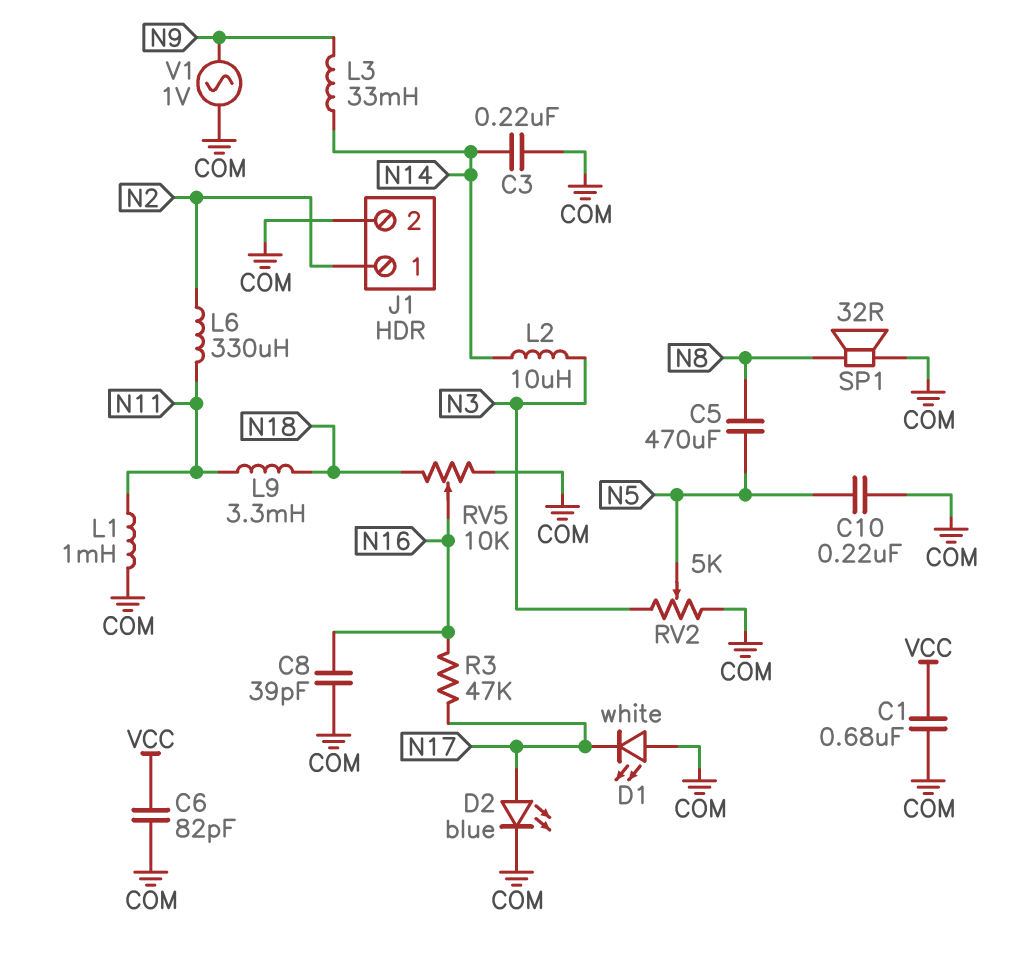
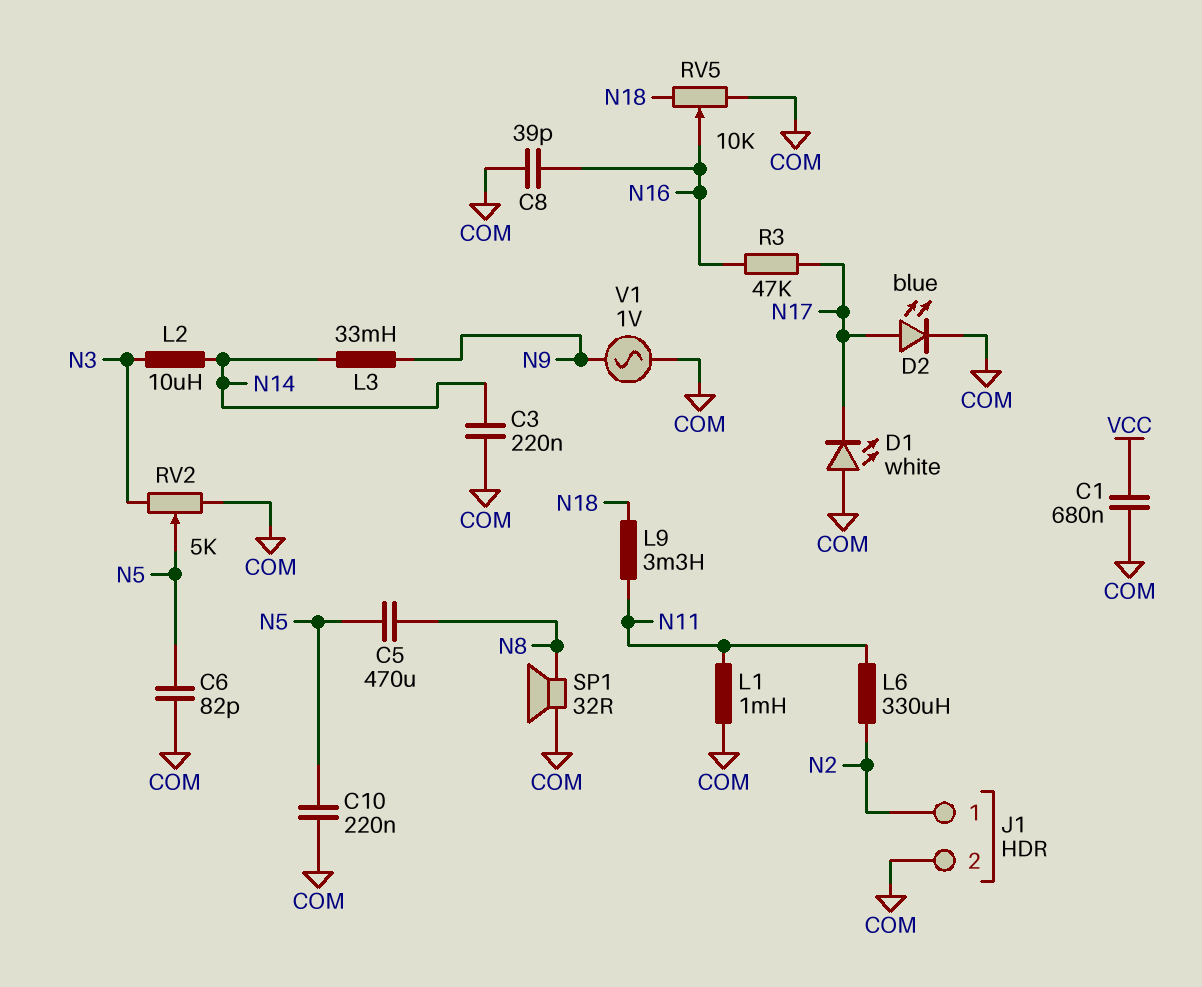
C6: 82pF (COM, VCC) -> 82pF (COM, N5)

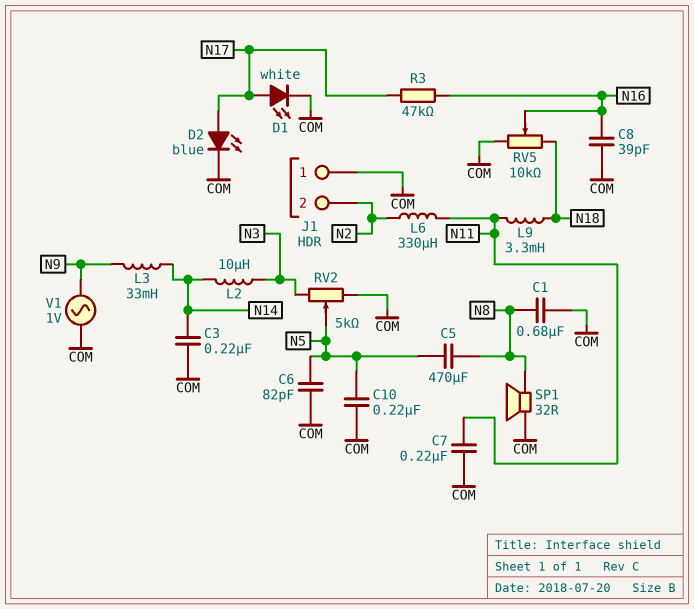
C1: 680nF (COM, VCC) -> 680nF (COM, N8)
C7: none -> 220nF (COM, N11)
D1: LED white (A COM, K N17) -> LED white (A N17, K COM)
J1 pin 1: N2 -> COM
J1 pin 2: COM -> N2
L1: 1mH (COM, N11) -> none

